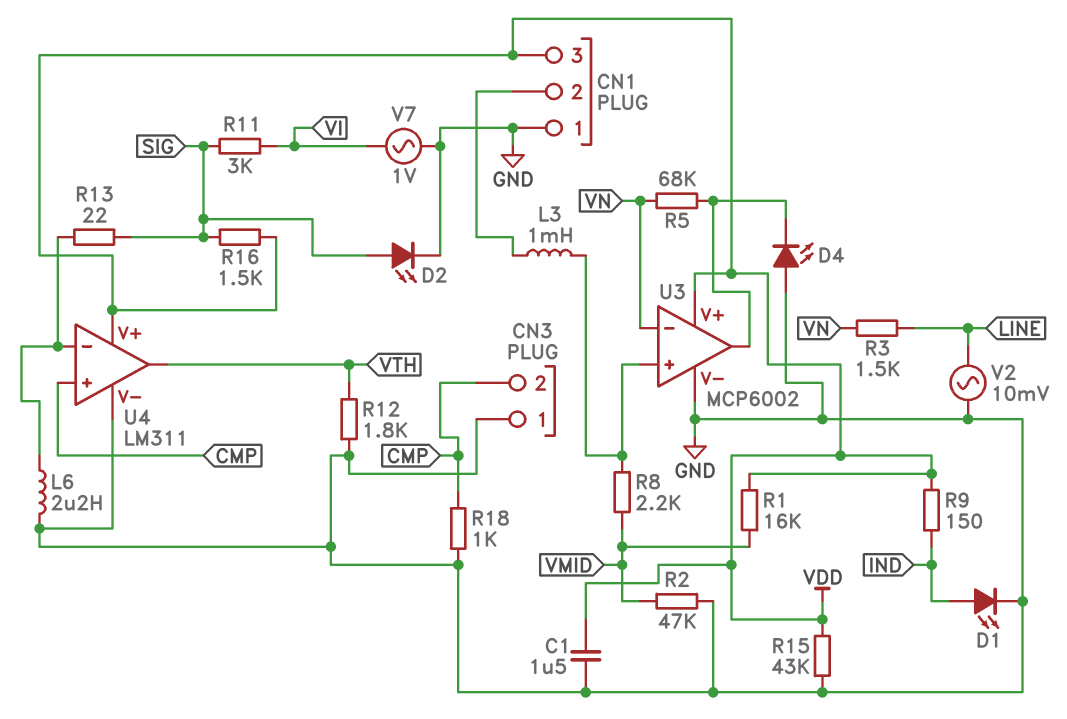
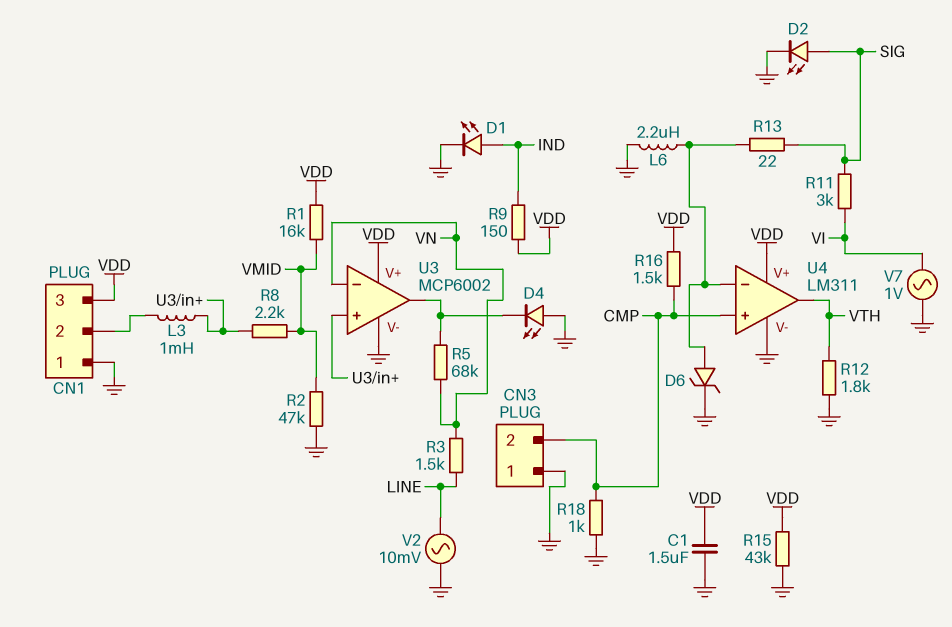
D6: none -> zener (A U4/in-, K GND)
R16: 1.5k (SIG, VDD) -> 1.5k (CMP, VDD)

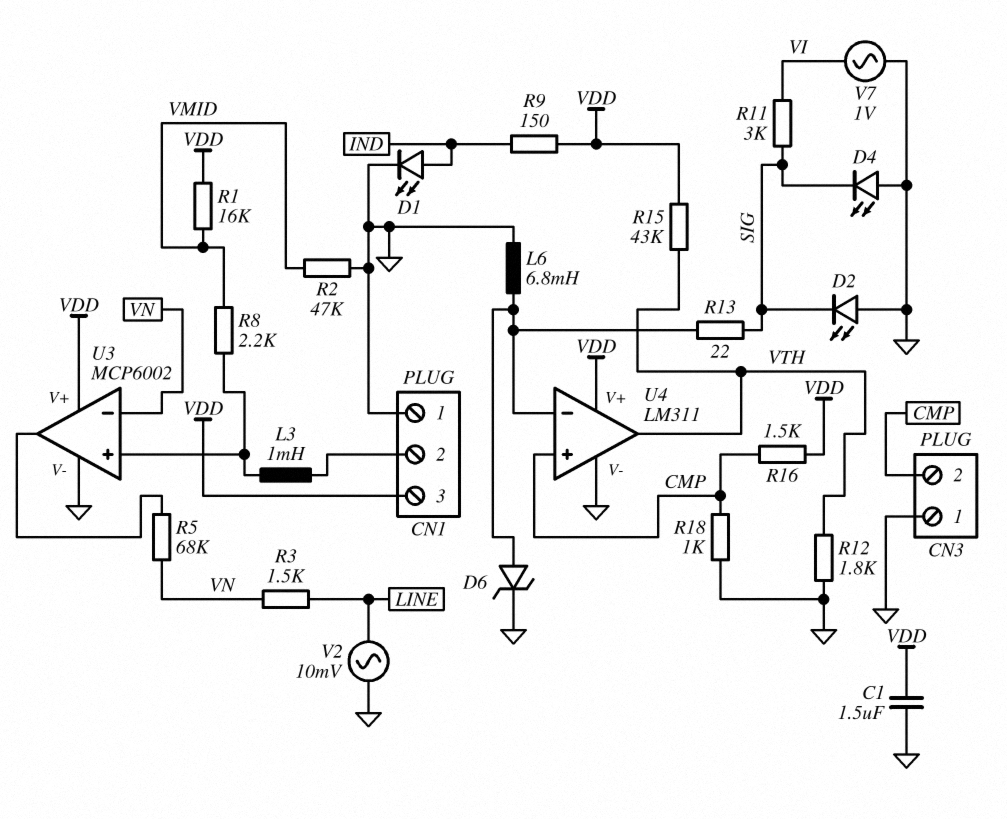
D2: LED (A SIG, K GND) -> LED (A GND, K SIG)
D4: LED (A GND, K U3/out) -> LED (A GND, K SIG)
L6: 2.2uH (GND, U4/in-) -> 6.8mH (GND, U4/in-)
R15: 43k (GND, VDD) -> 43k (VDD, VTH)

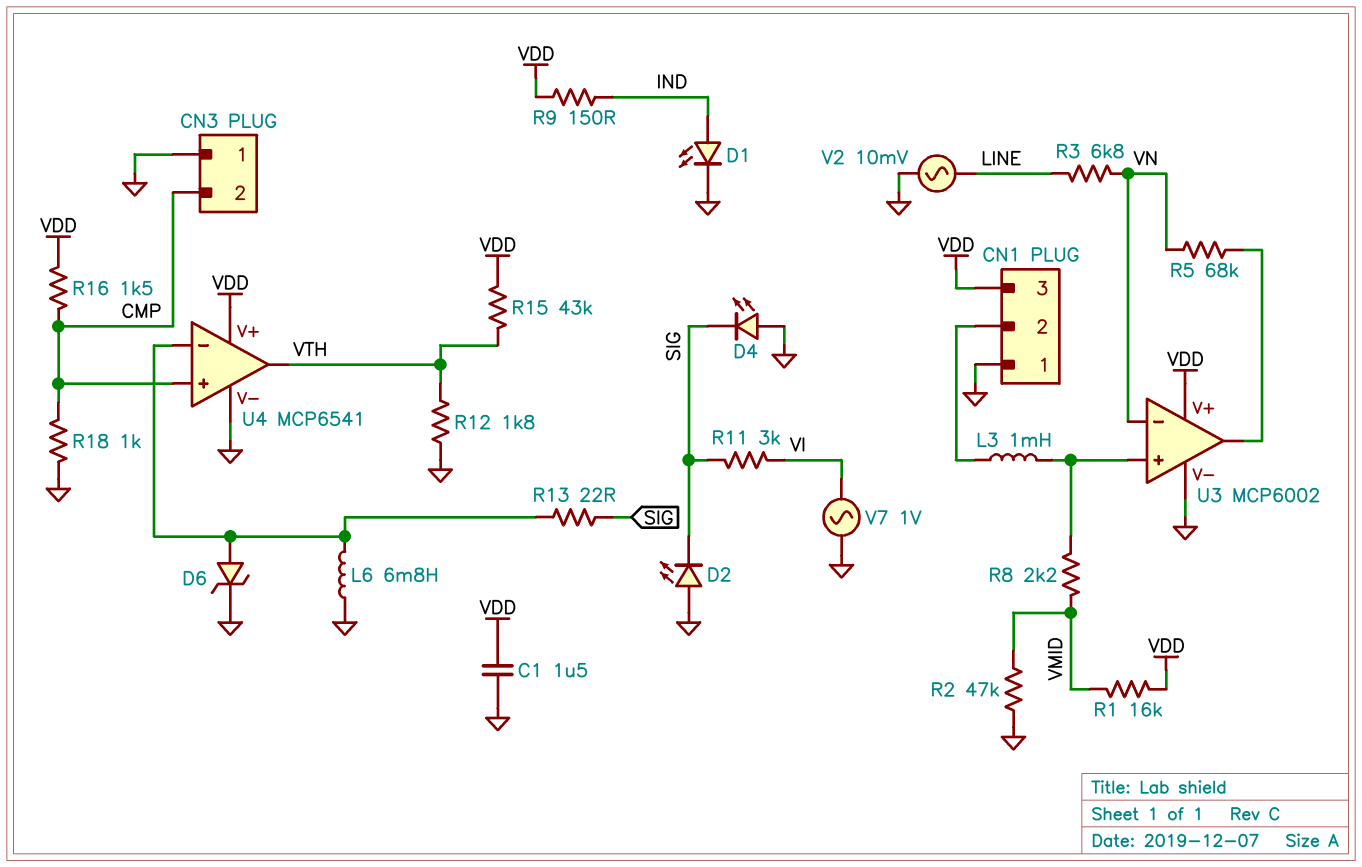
R3: 1.5k (LINE, VN) -> 6.8k (LINE, VN)
U4: LM311 -> MCP6541

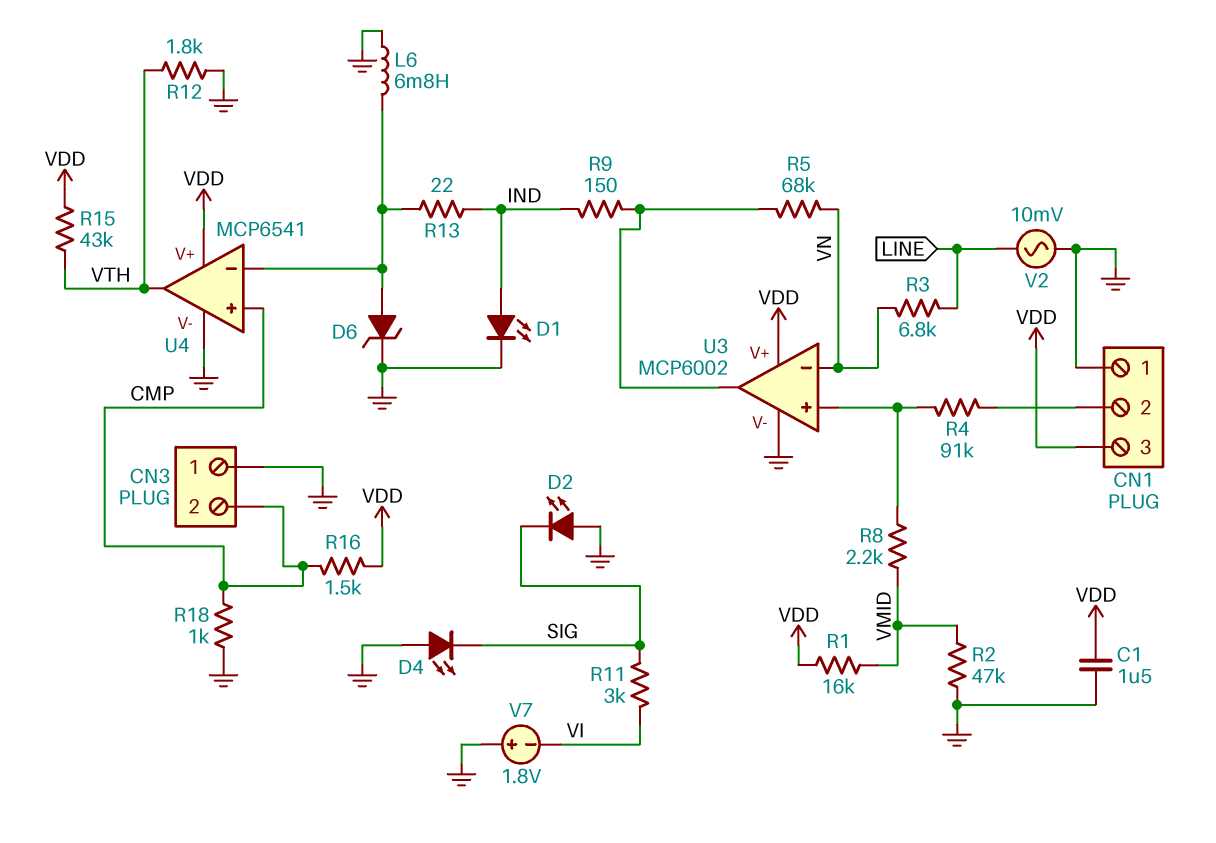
L3: 1mH (CN1/2, U3/in+) -> none
R4: none -> 91k (CN1/2, U3/in+)
R9: 150 (IND, VDD) -> 150 (IND, U3/out)
R13: 22 (SIG, U4/in-) -> 22 (IND, U4/in-)
V7: AC 1V (GND, VI) -> 1.8V (plus GND, minus VI)

